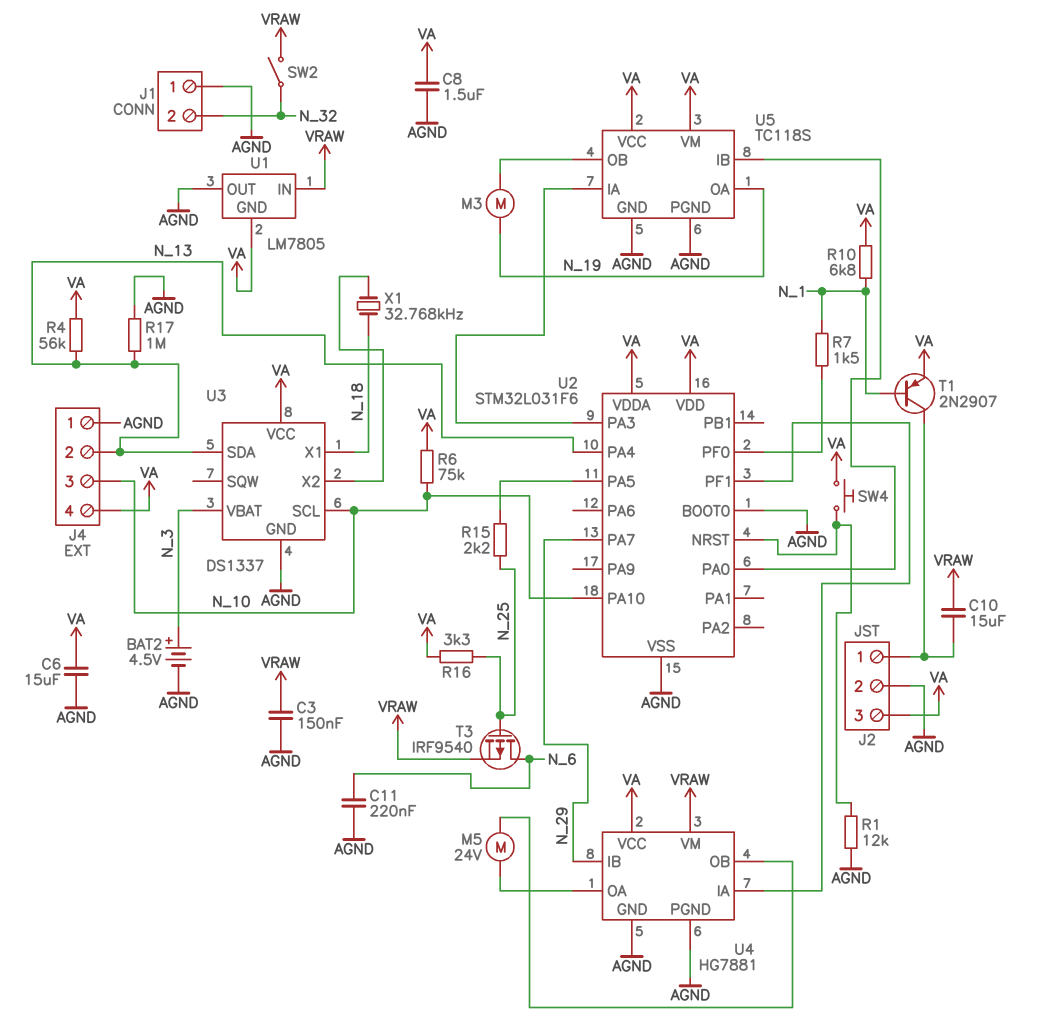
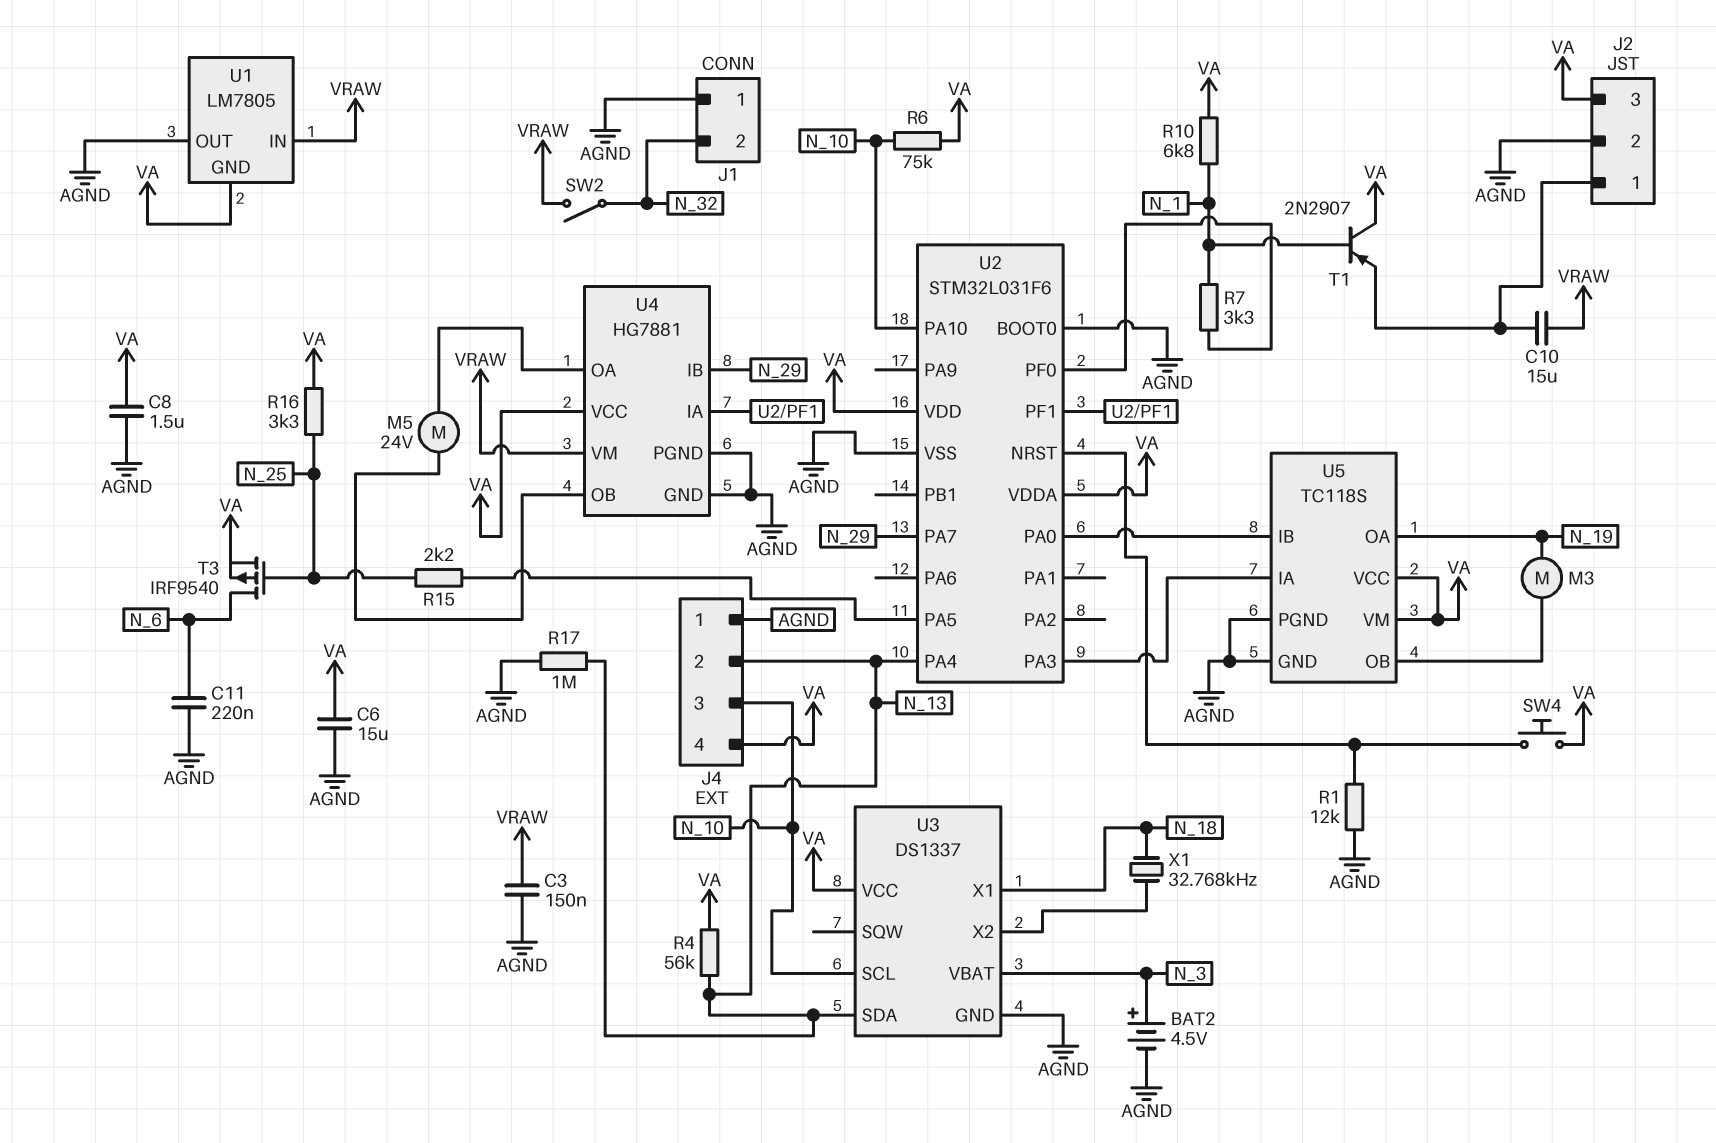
R7: 1.5k (N_1, U2/PF0) -> 3.3k (N_1, U2/PF0)
T1: PNP 2N2907 (B N_1, C J2/1, E VA) -> PNP 2N2907 (B N_1, C VA, E J2/1)
T3: PMOS IRF9540 (G N_25, D N_6, S VRAW) -> PMOS IRF9540 (G N_25, D N_6, S VA)

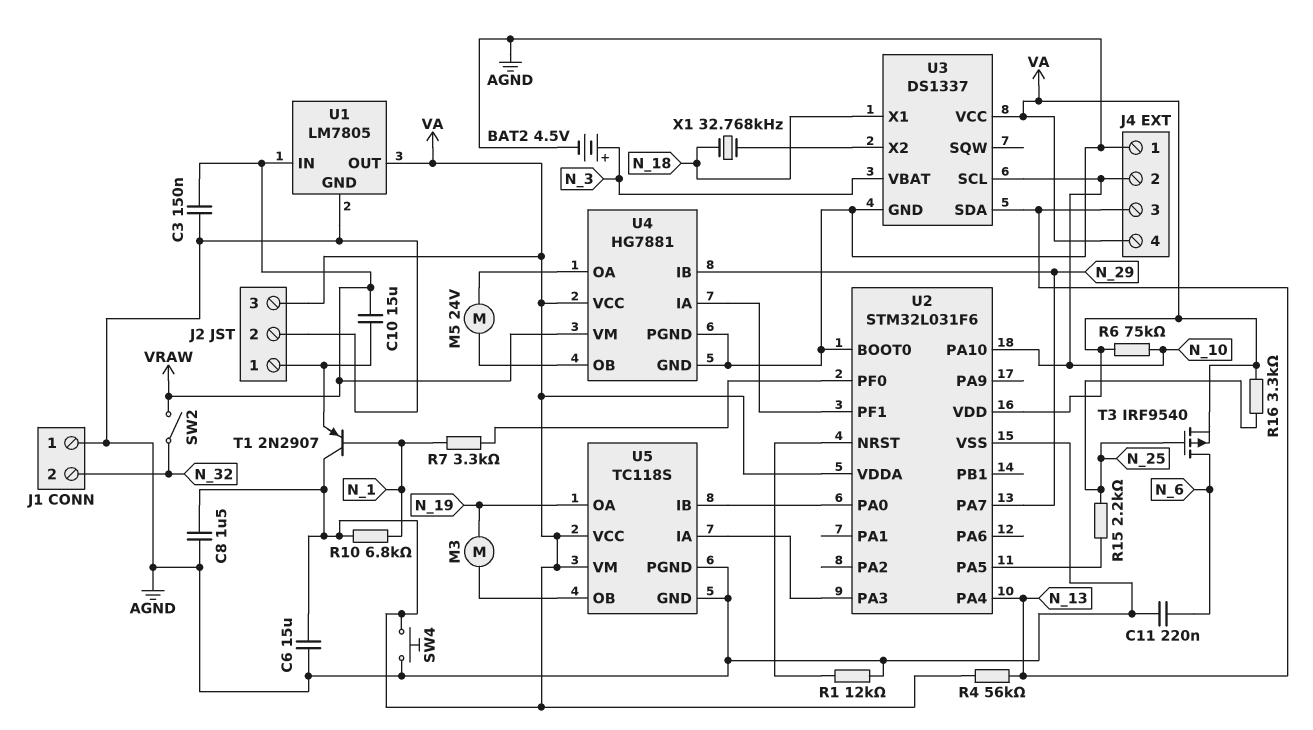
J4 pin 2: N_13 -> N_10
J4 pin 3: N_10 -> N_13
R17: 1M (AGND, N_13) -> none
SW4: button (U2/NRST, VA) -> button (AGND, VA)
U1 pin GND: VA -> AGND
U1 pin OUT: AGND -> VA

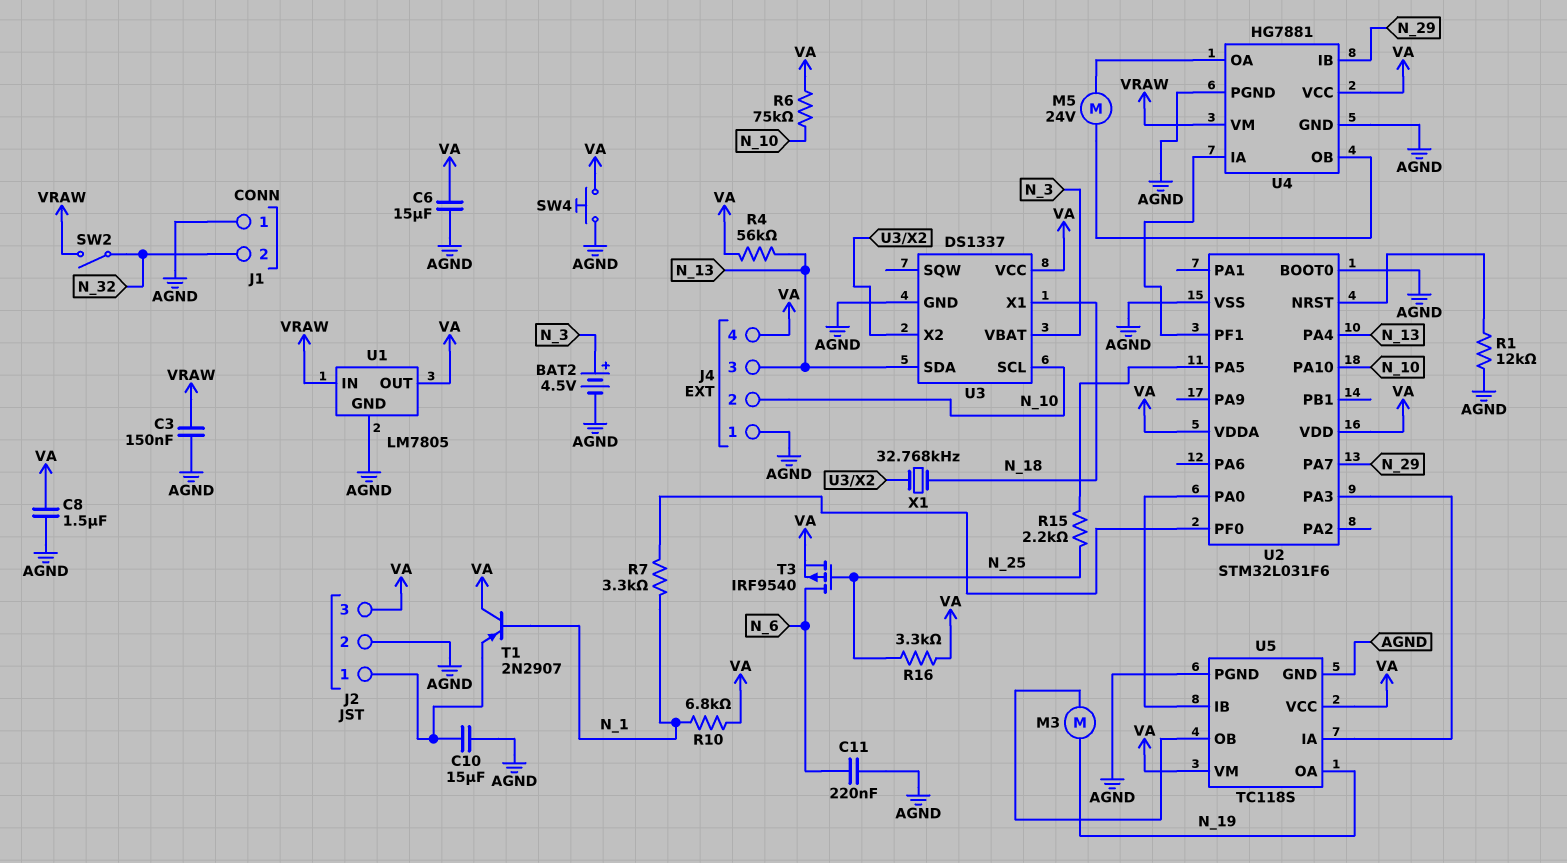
C10: 15uF (J2/1, VRAW) -> 15uF (AGND, J2/1)

